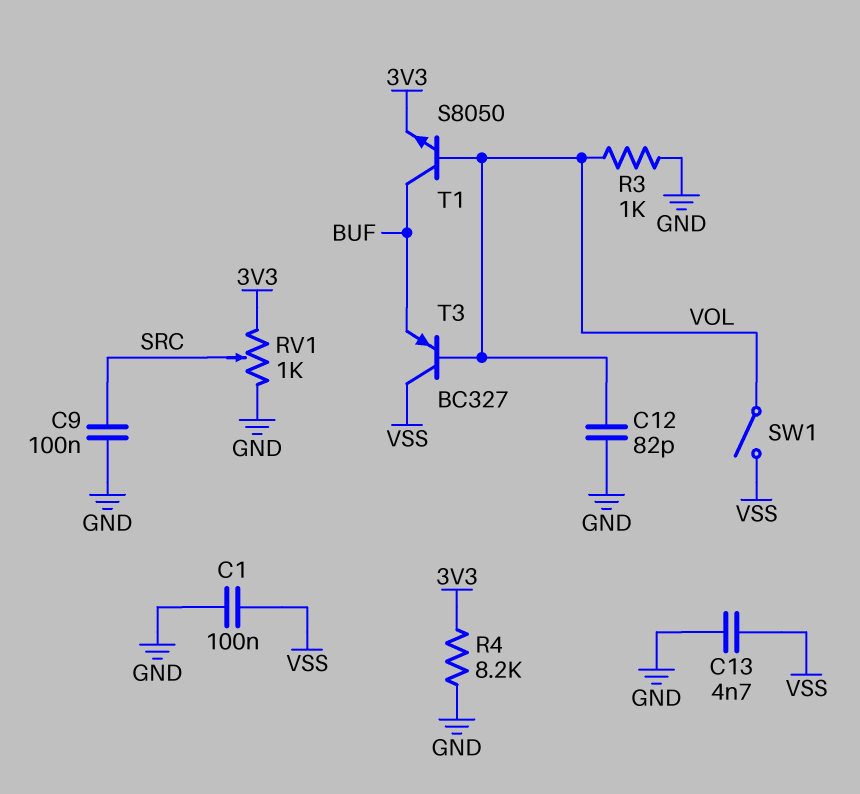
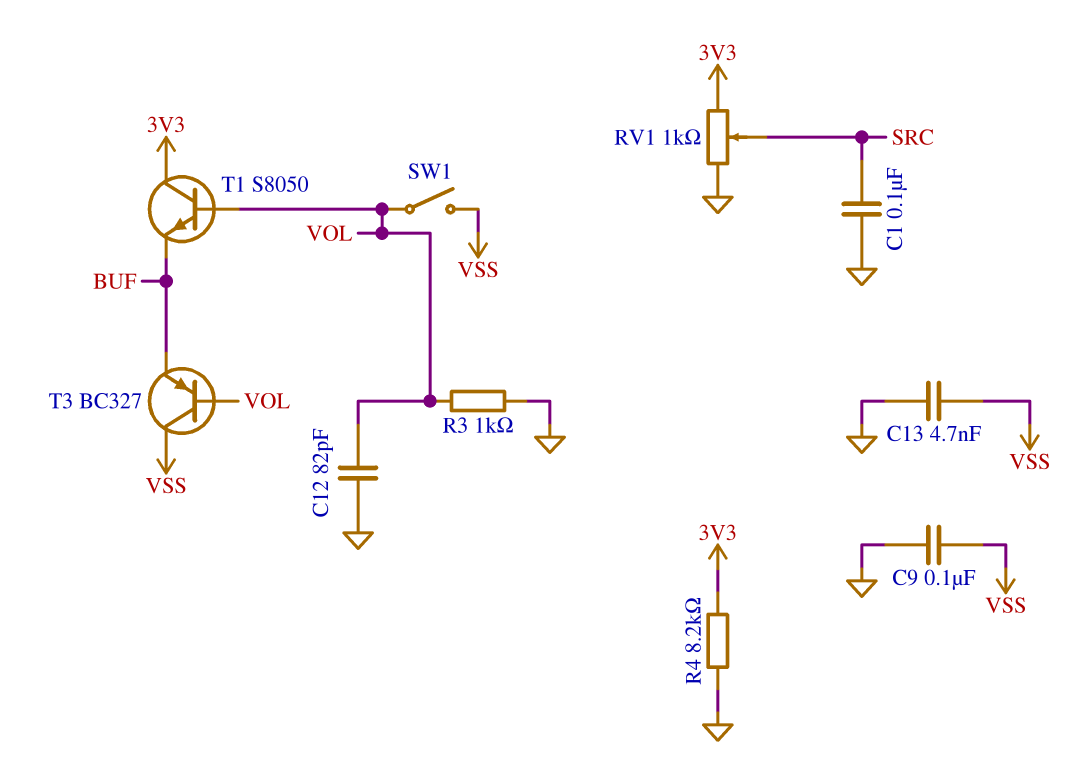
C1: 100nF (GND, VSS) -> 100nF (GND, SRC)
C9: 100nF (GND, SRC) -> 100nF (GND, VSS)
T1: NPN S8050 (B VOL, C BUF, E 3V3) -> NPN S8050 (B VOL, C 3V3, E BUF)

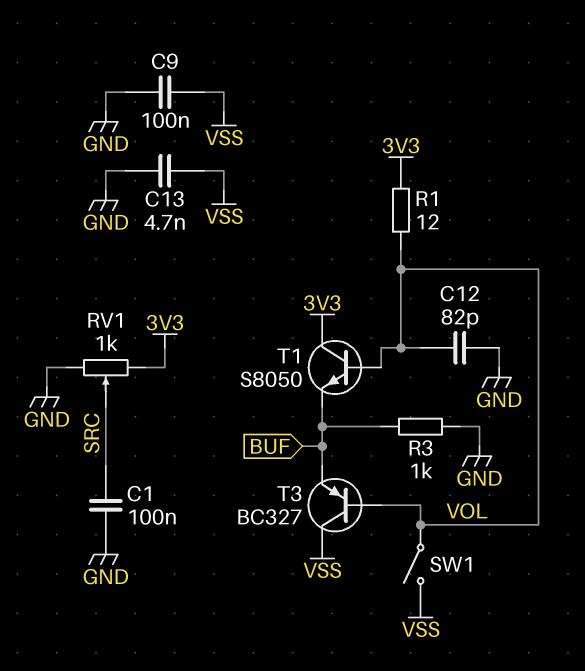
R1: none -> 12 (3V3, VOL)
R3: 1k (GND, VOL) -> 1k (BUF, GND)
R4: 8.2k (3V3, GND) -> none

